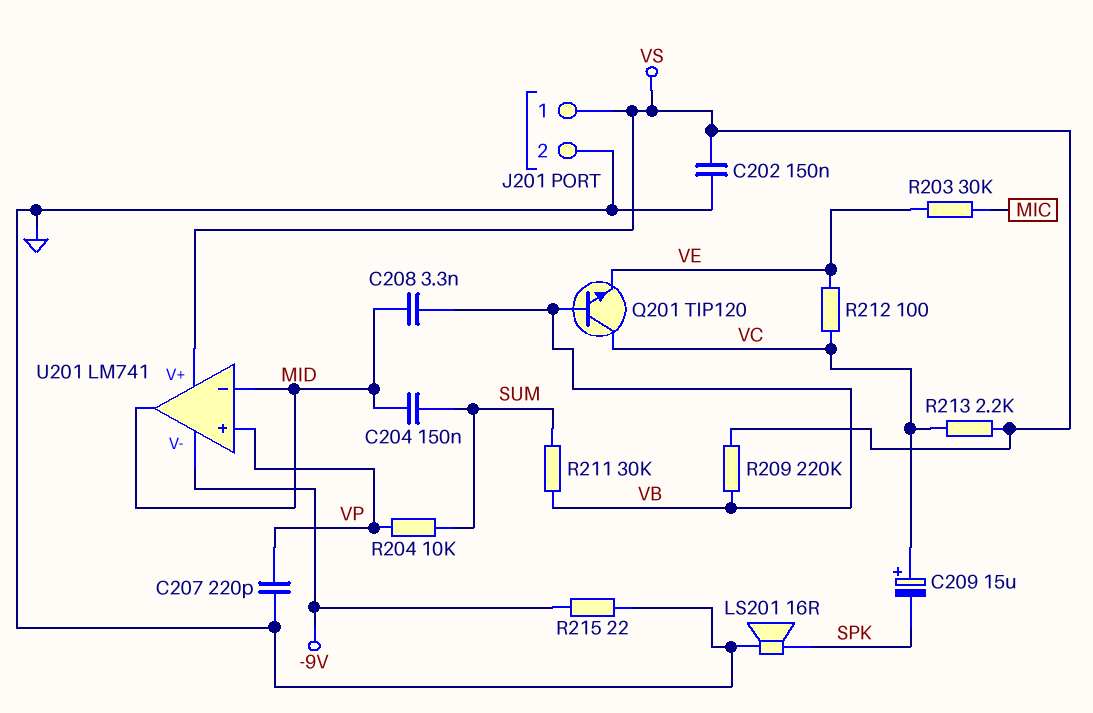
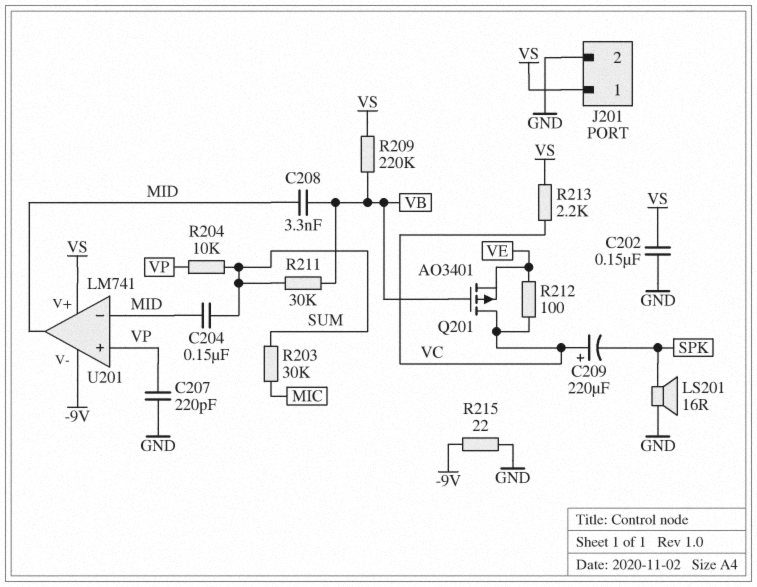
C209: 15uF (plus VC, minus SPK) -> 220uF (plus VC, minus SPK)
Q201: NPN TIP120 (B VB, C VC, E VE) -> PMOS AO3401 (G VB, D VC, S VE)
R203: 30k (MIC, VE) -> 30k (MIC, SUM)

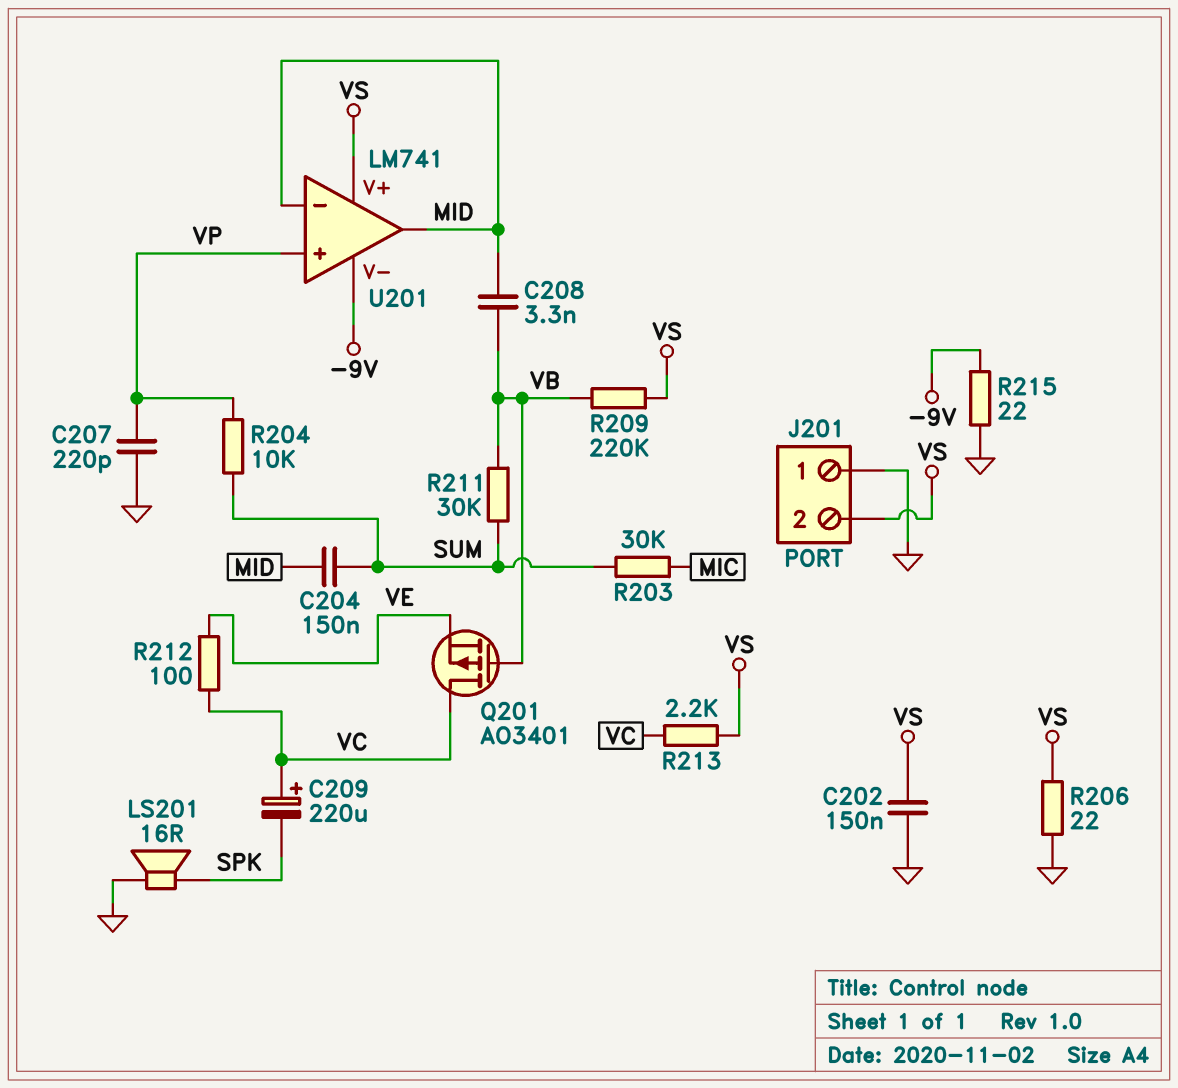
J201 pin 1: VS -> GND
J201 pin 2: GND -> VS
R206: none -> 22 (GND, VS)

